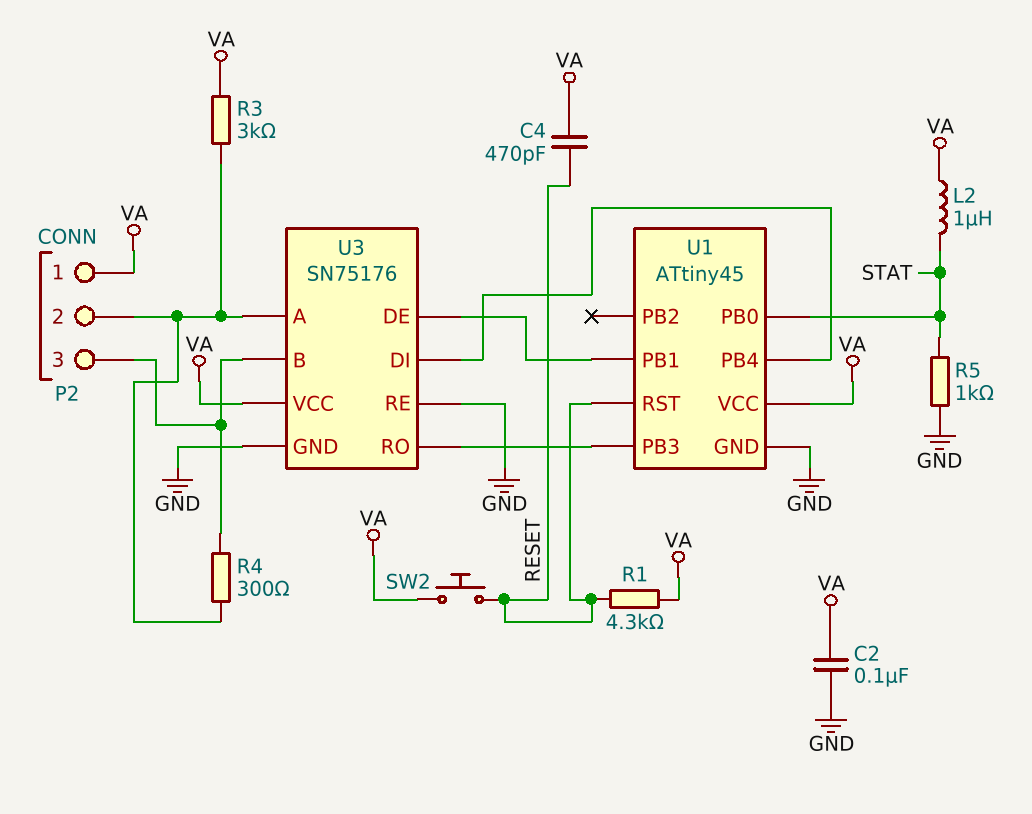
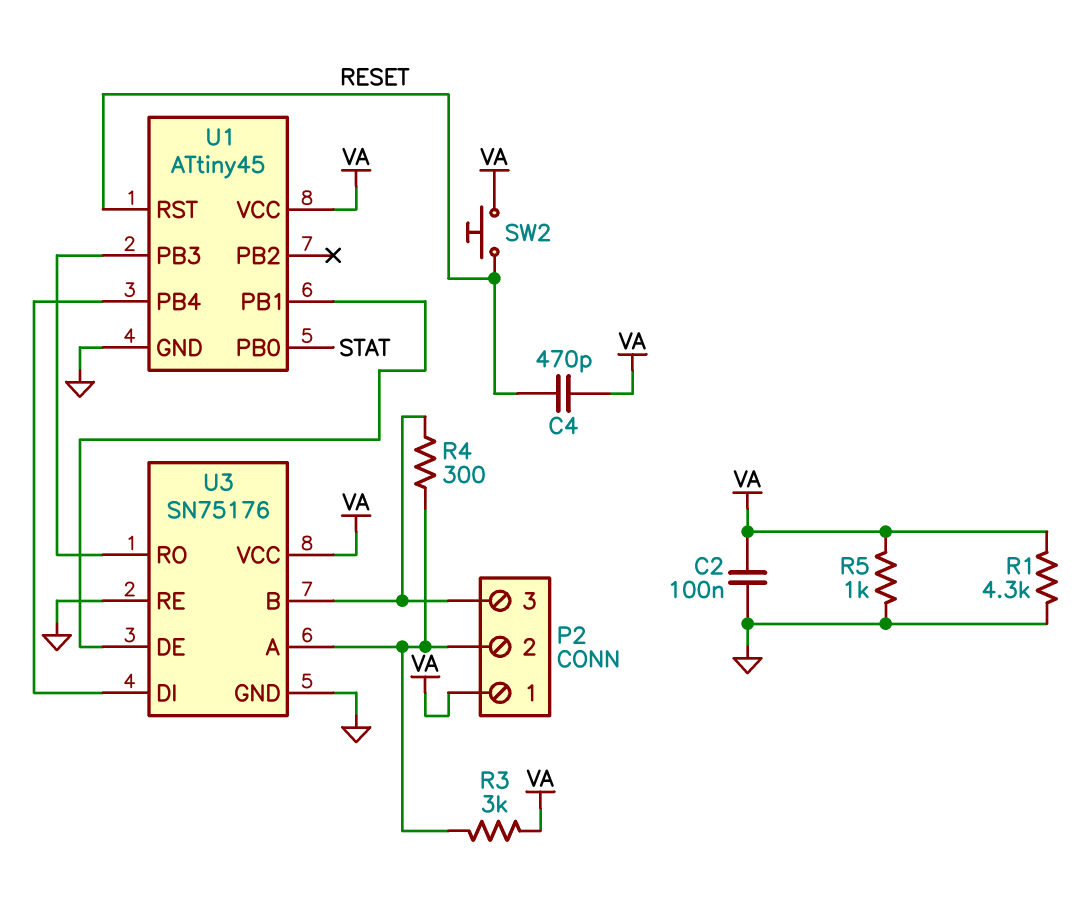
L2: 1uH (STAT, VA) -> none
R1: 4.3k (RESET, VA) -> 4.3k (GND, VA)
R5: 1k (GND, STAT) -> 1k (GND, VA)

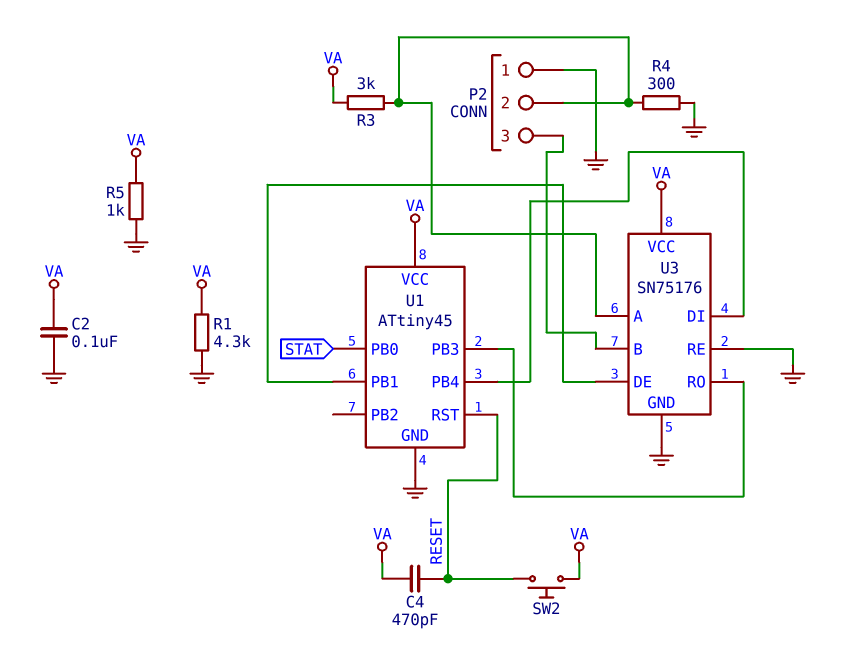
P2 pin 1: VA -> GND
R4: 300 (P2/2, P2/3) -> 300 (GND, P2/2)

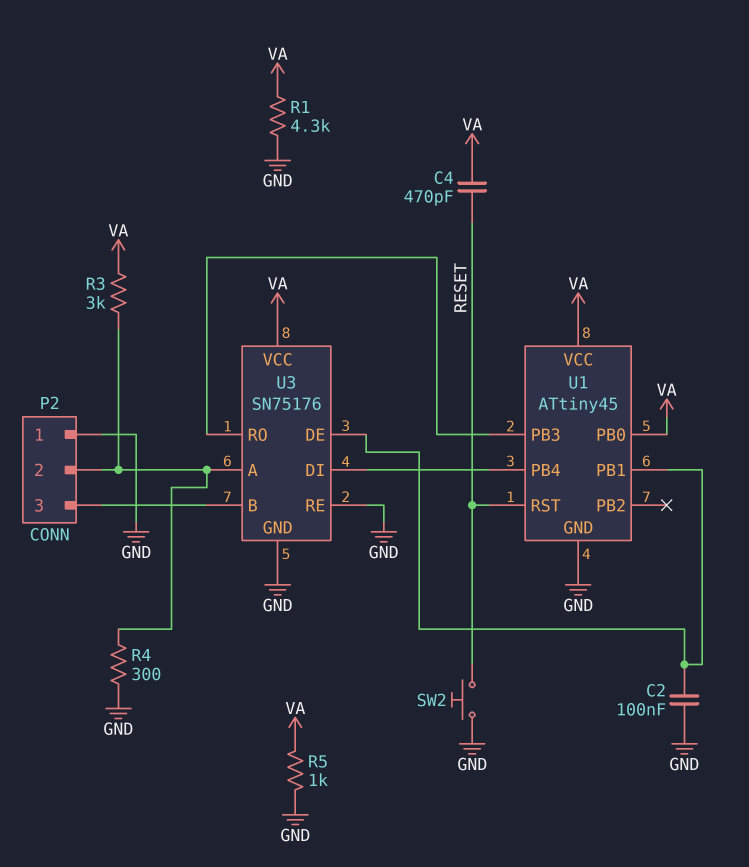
C2: 100nF (GND, VA) -> 100nF (GND, U1/PB1)
SW2: button (RESET, VA) -> button (GND, RESET)
U1 pin PB0: STAT -> VA

